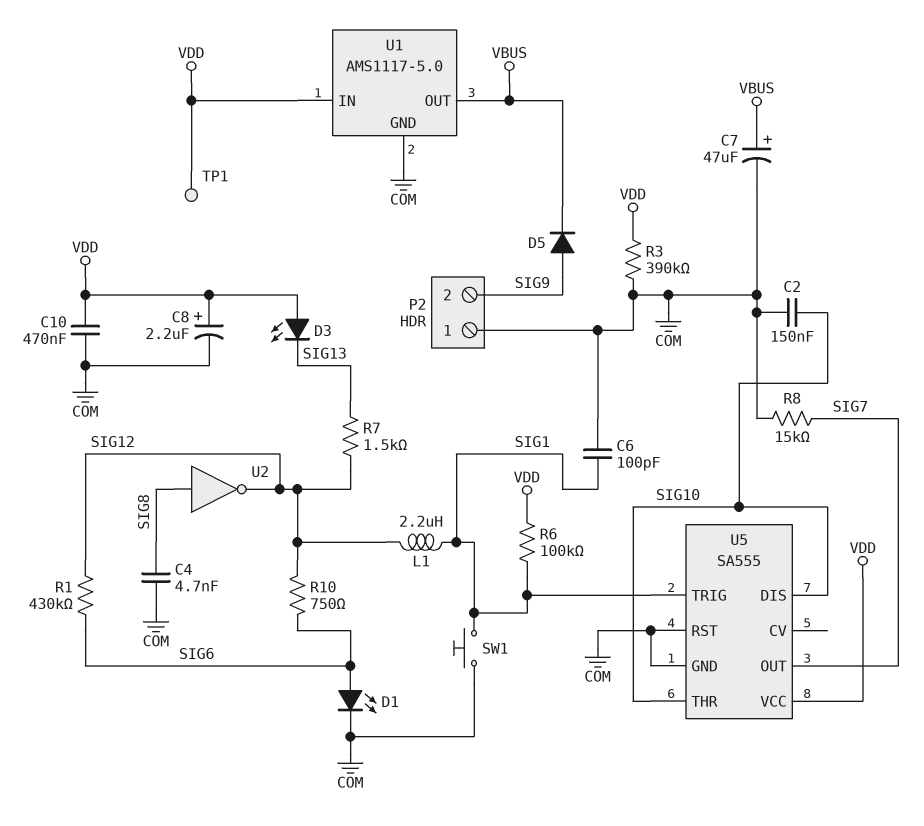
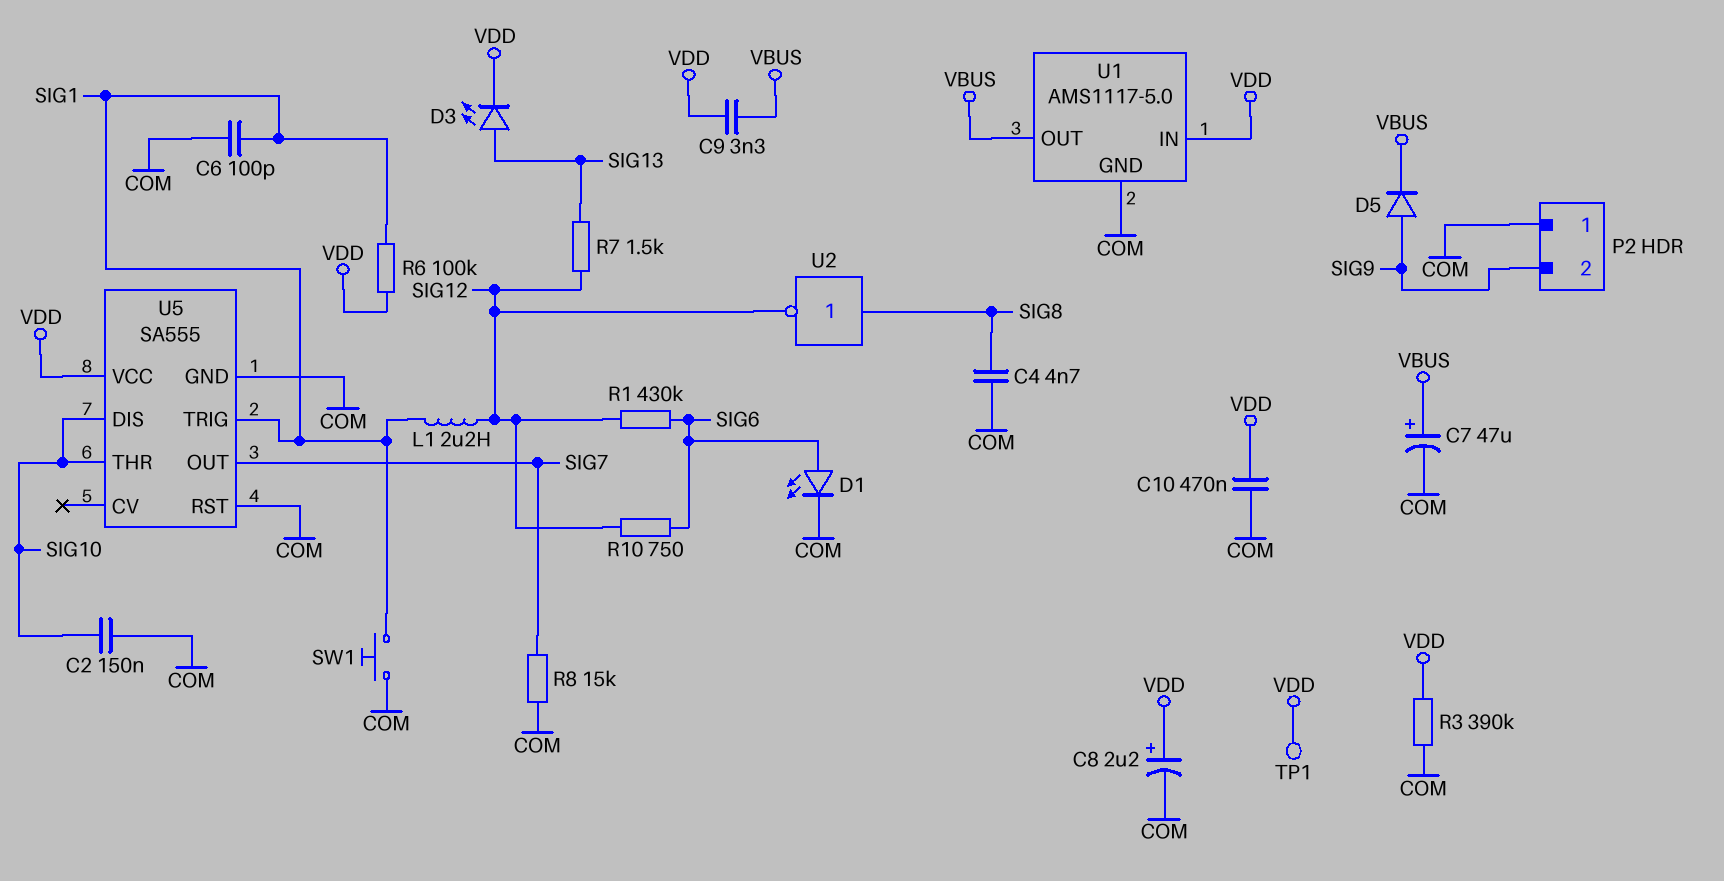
C9: none -> 3.3nF (VBUS, VDD)
D3: LED (A VDD, K SIG13) -> LED (A SIG13, K VDD)

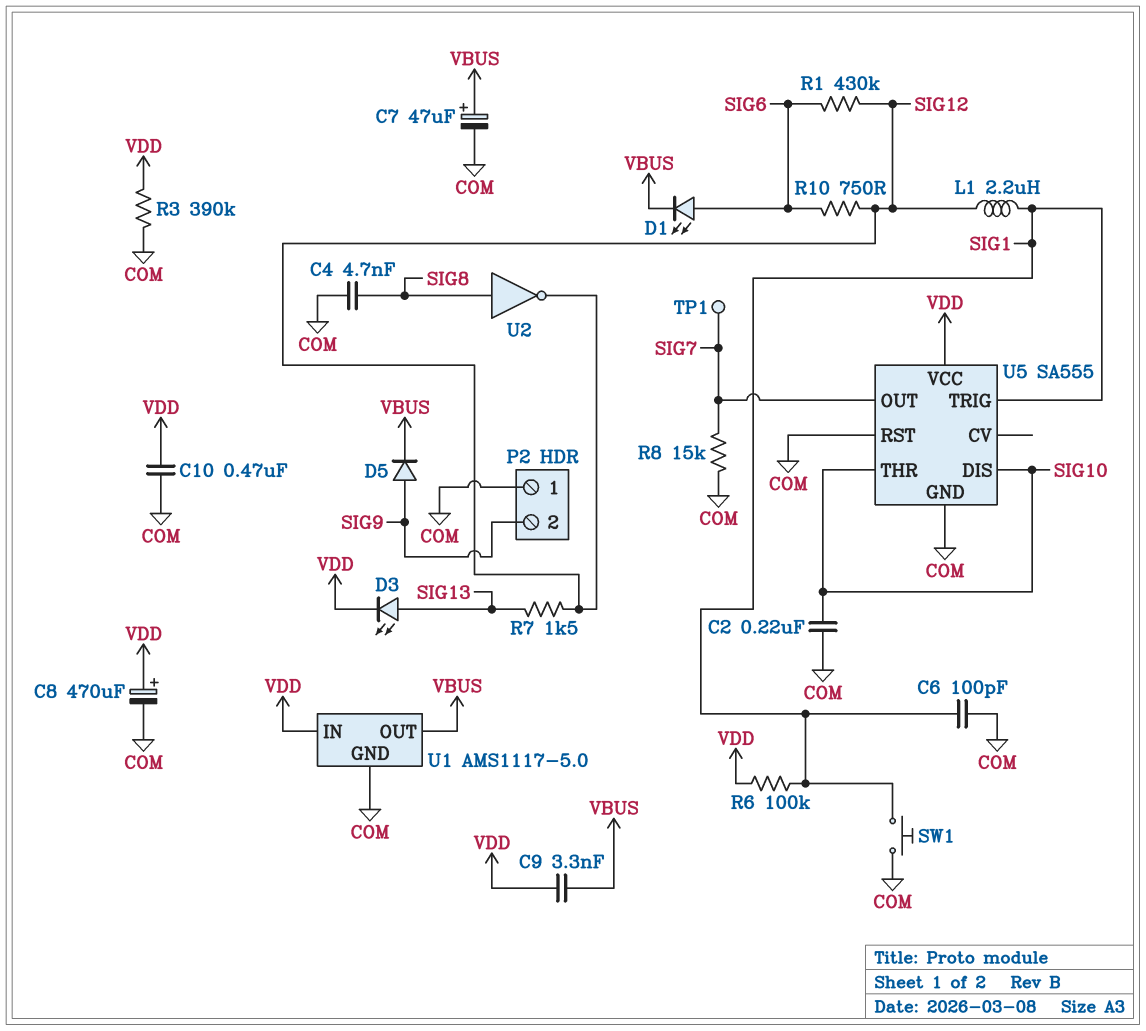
C2: 150nF (COM, SIG10) -> 220nF (COM, SIG10)
C8: 2.2uF (plus VDD, minus COM) -> 470uF (plus VDD, minus COM)
D1: LED (A SIG6, K COM) -> LED (A SIG6, K VBUS)
TP1: test point (VDD) -> test point (SIG7)

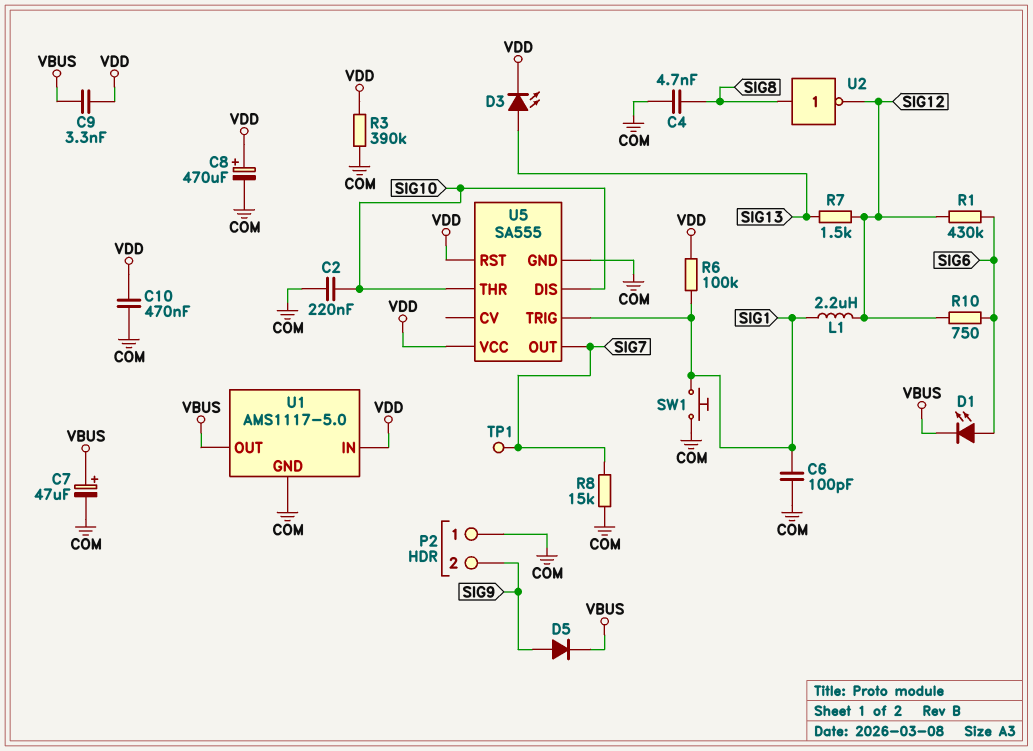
U5 pin RST: COM -> VDD

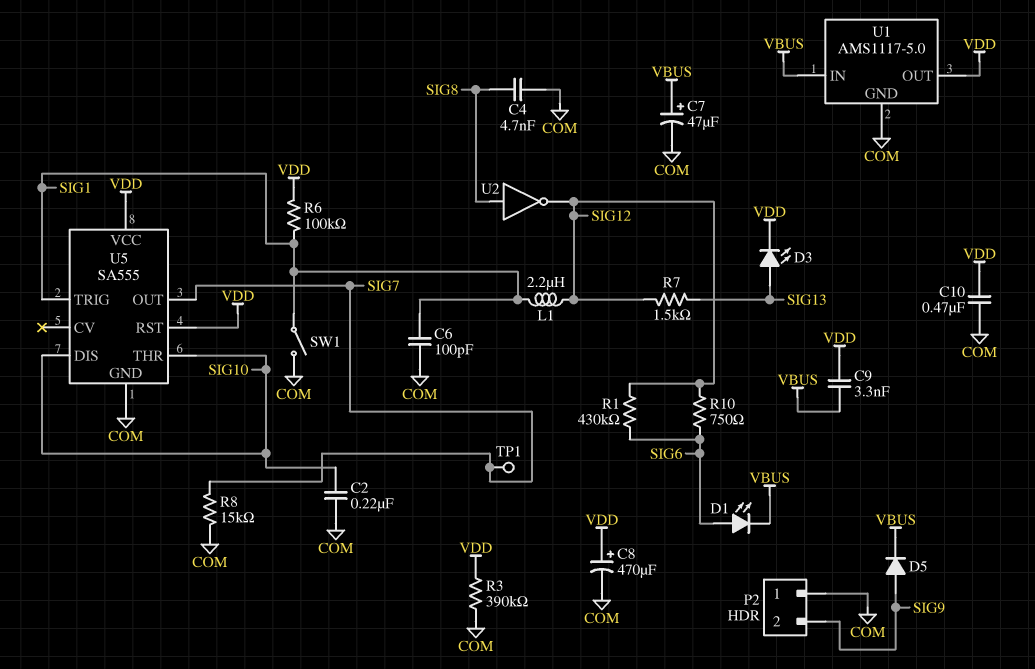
SW1: button (COM, SIG1) -> switch (COM, SIG1)
U1 pin IN: VDD -> VBUS
U1 pin OUT: VBUS -> VDD

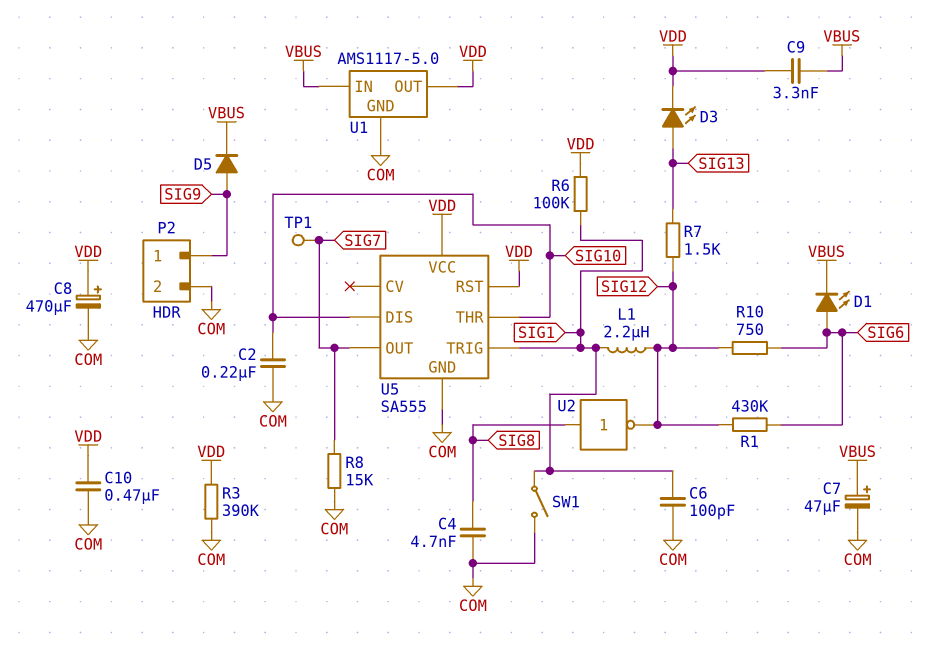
P2 pin 1: COM -> SIG9
P2 pin 2: SIG9 -> COM

